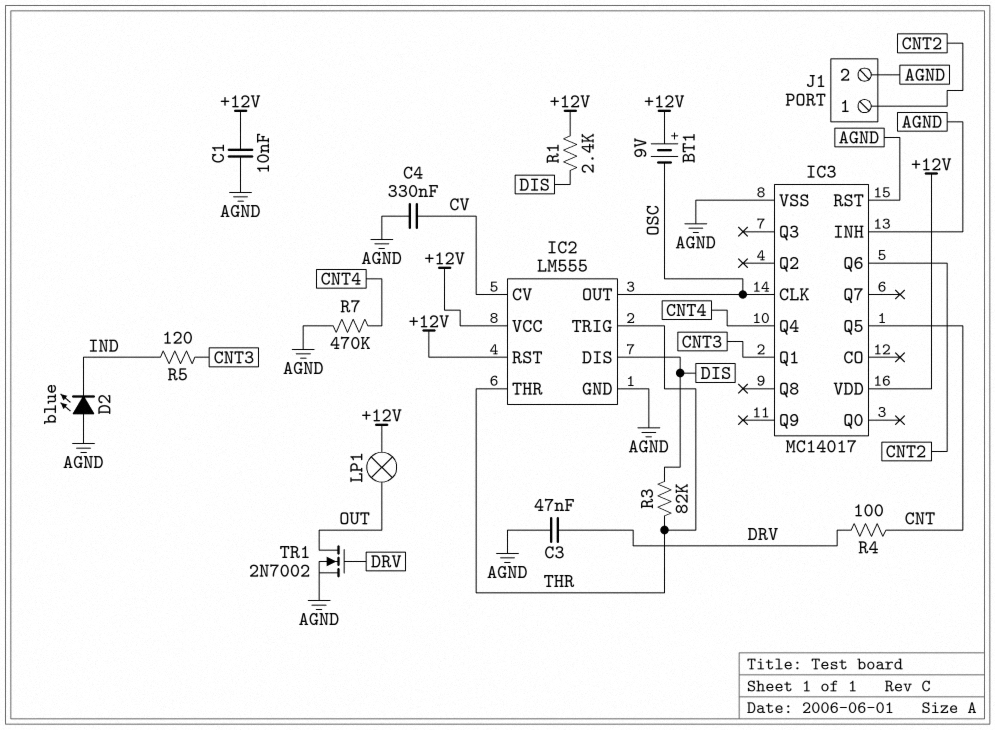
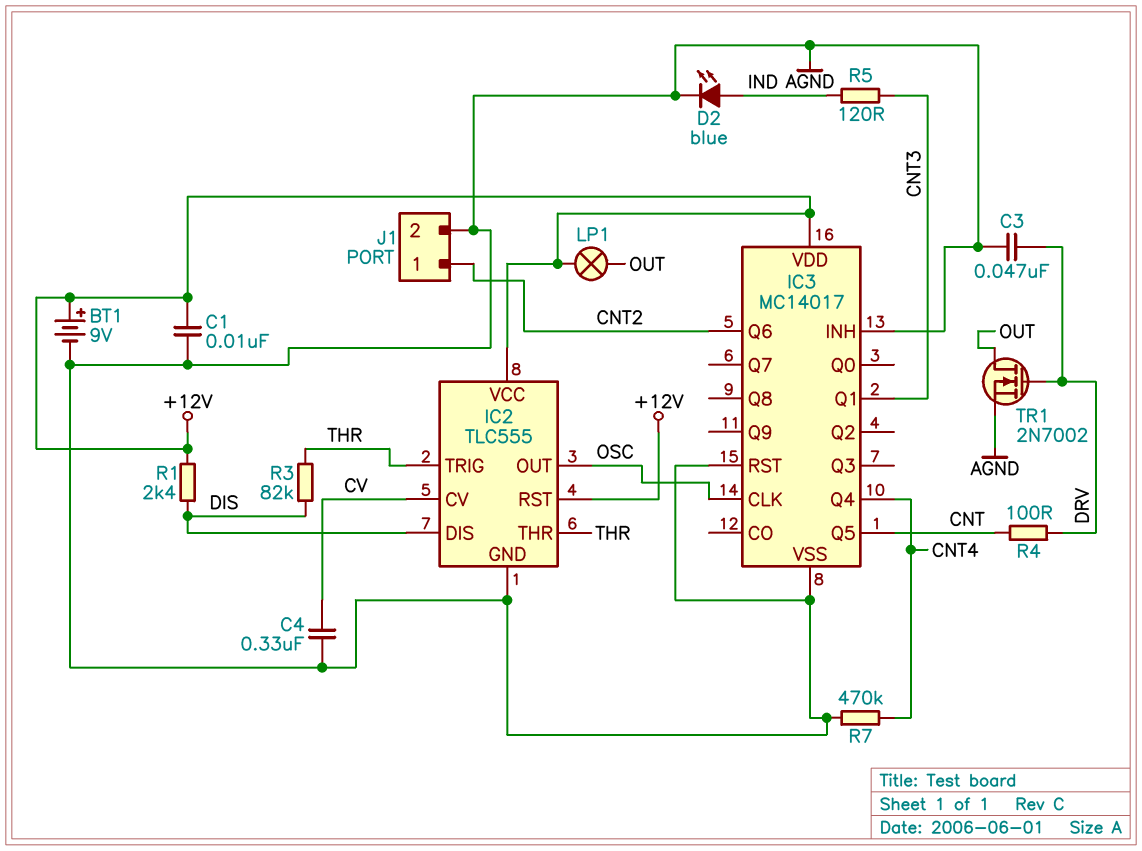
BT1: 9V (plus +12V, minus OSC) -> 9V (plus +12V, minus AGND)
D2: LED blue (A AGND, K IND) -> LED blue (A IND, K AGND)
IC2: LM555 -> TLC555

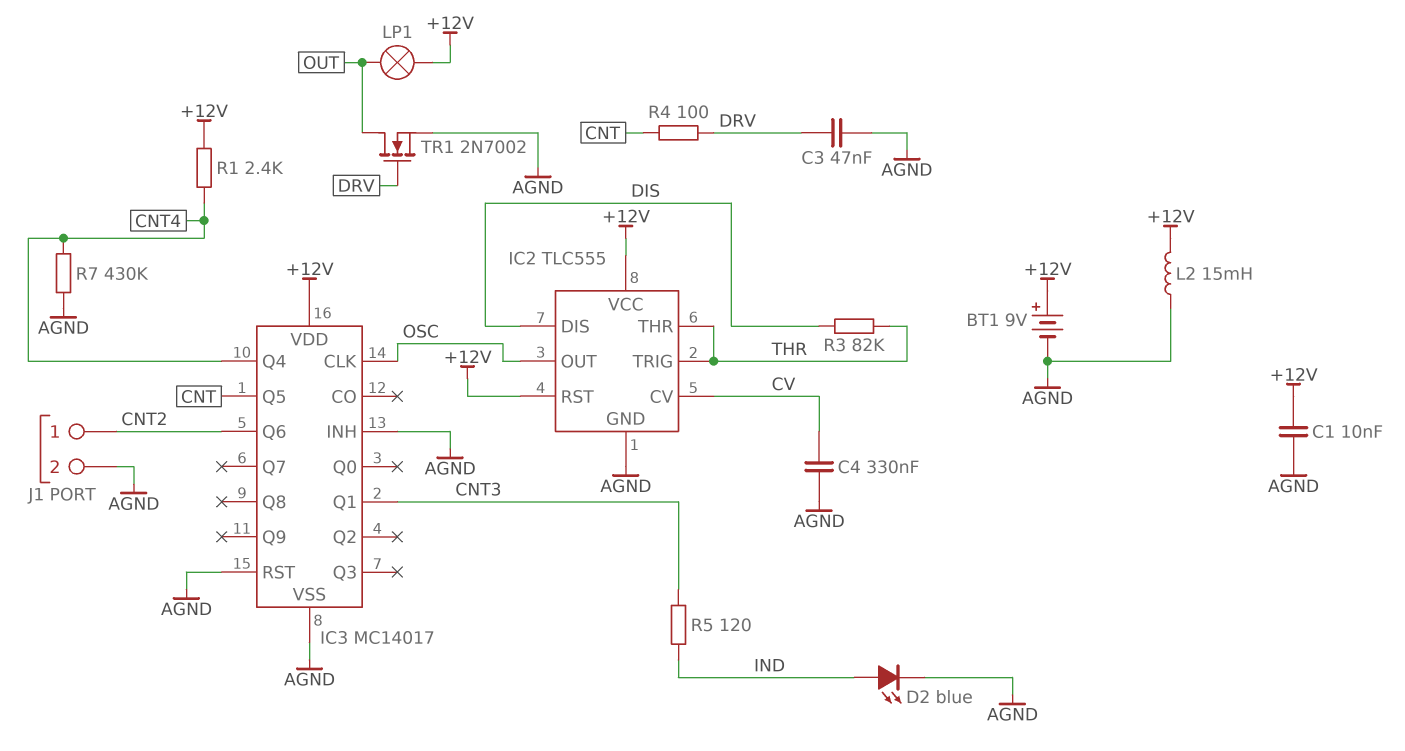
L2: none -> 15mH (+12V, AGND)
R1: 2.4k (+12V, DIS) -> 2.4k (+12V, CNT4)
R7: 470k (AGND, CNT4) -> 430k (AGND, CNT4)

